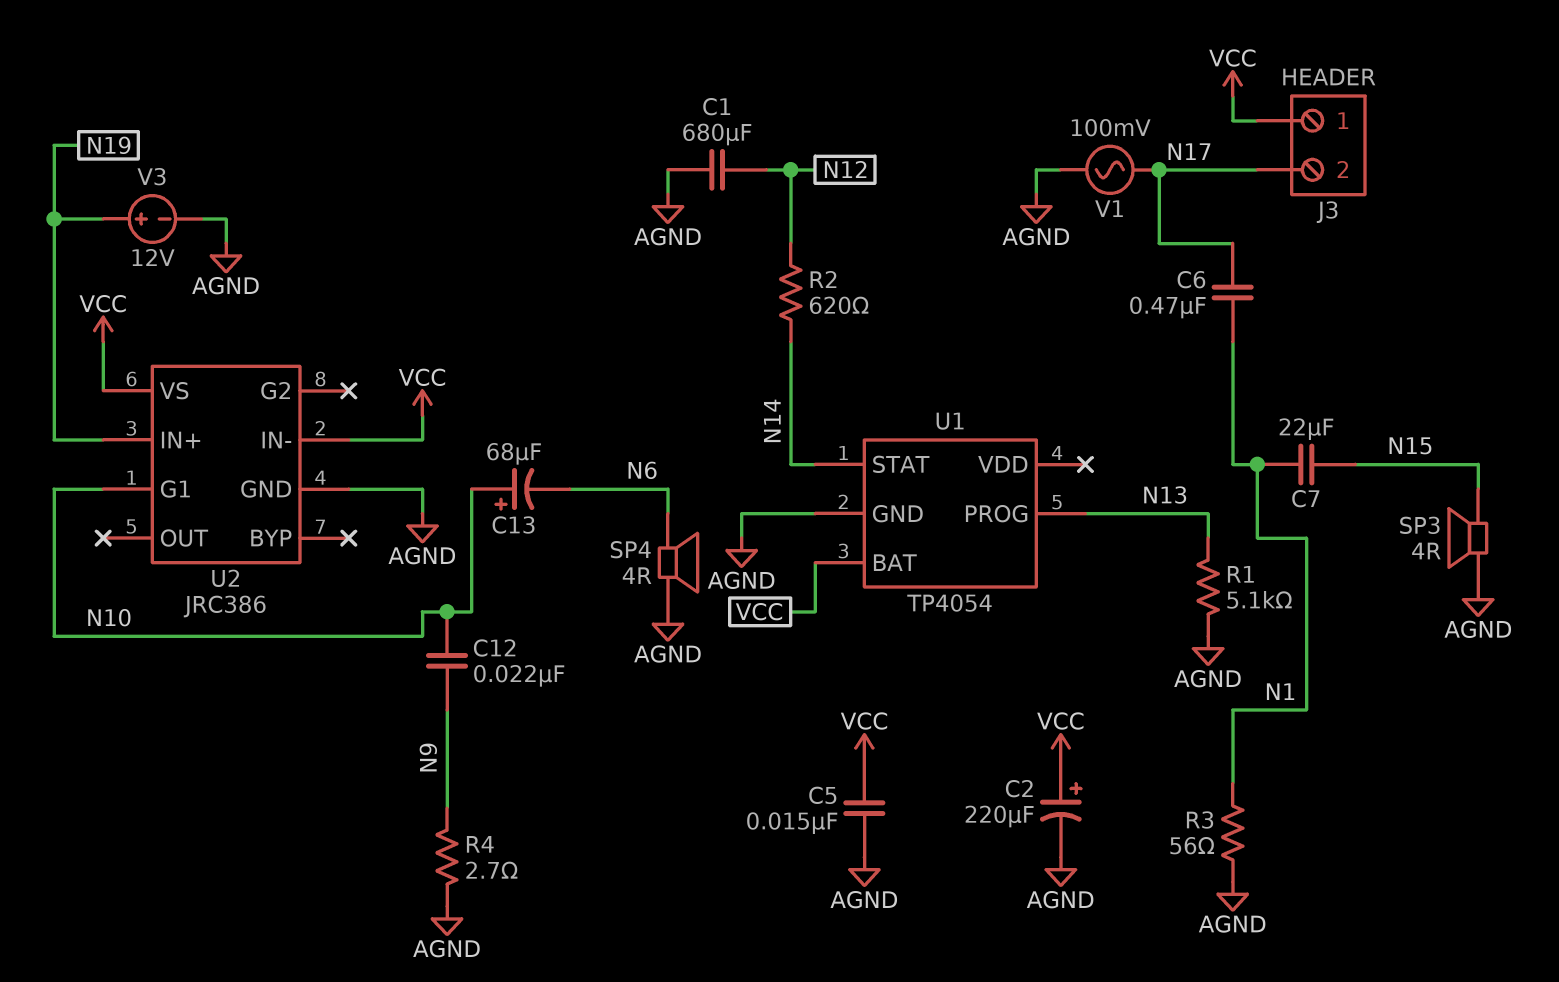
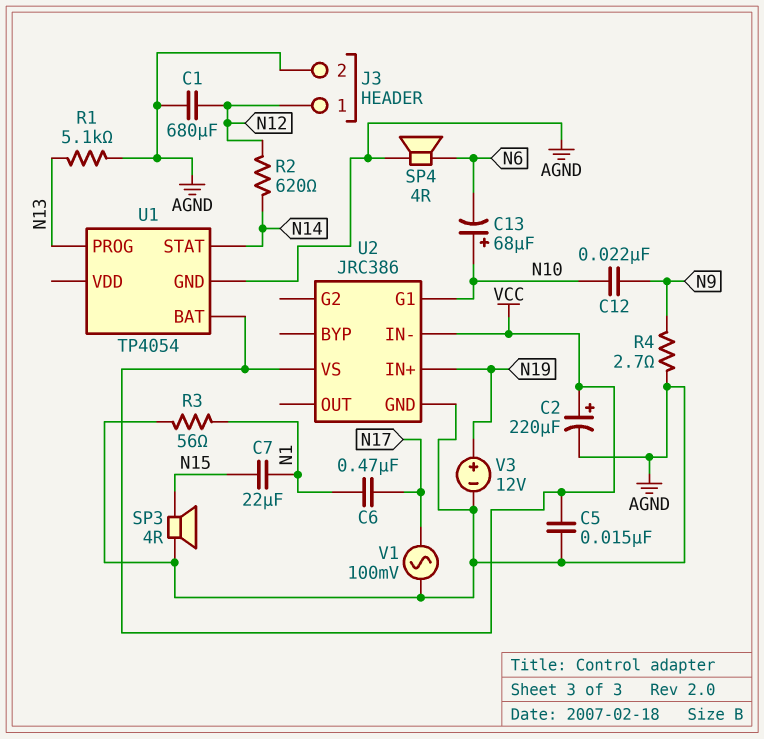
J3 pin 1: VCC -> N12
J3 pin 2: N17 -> AGND

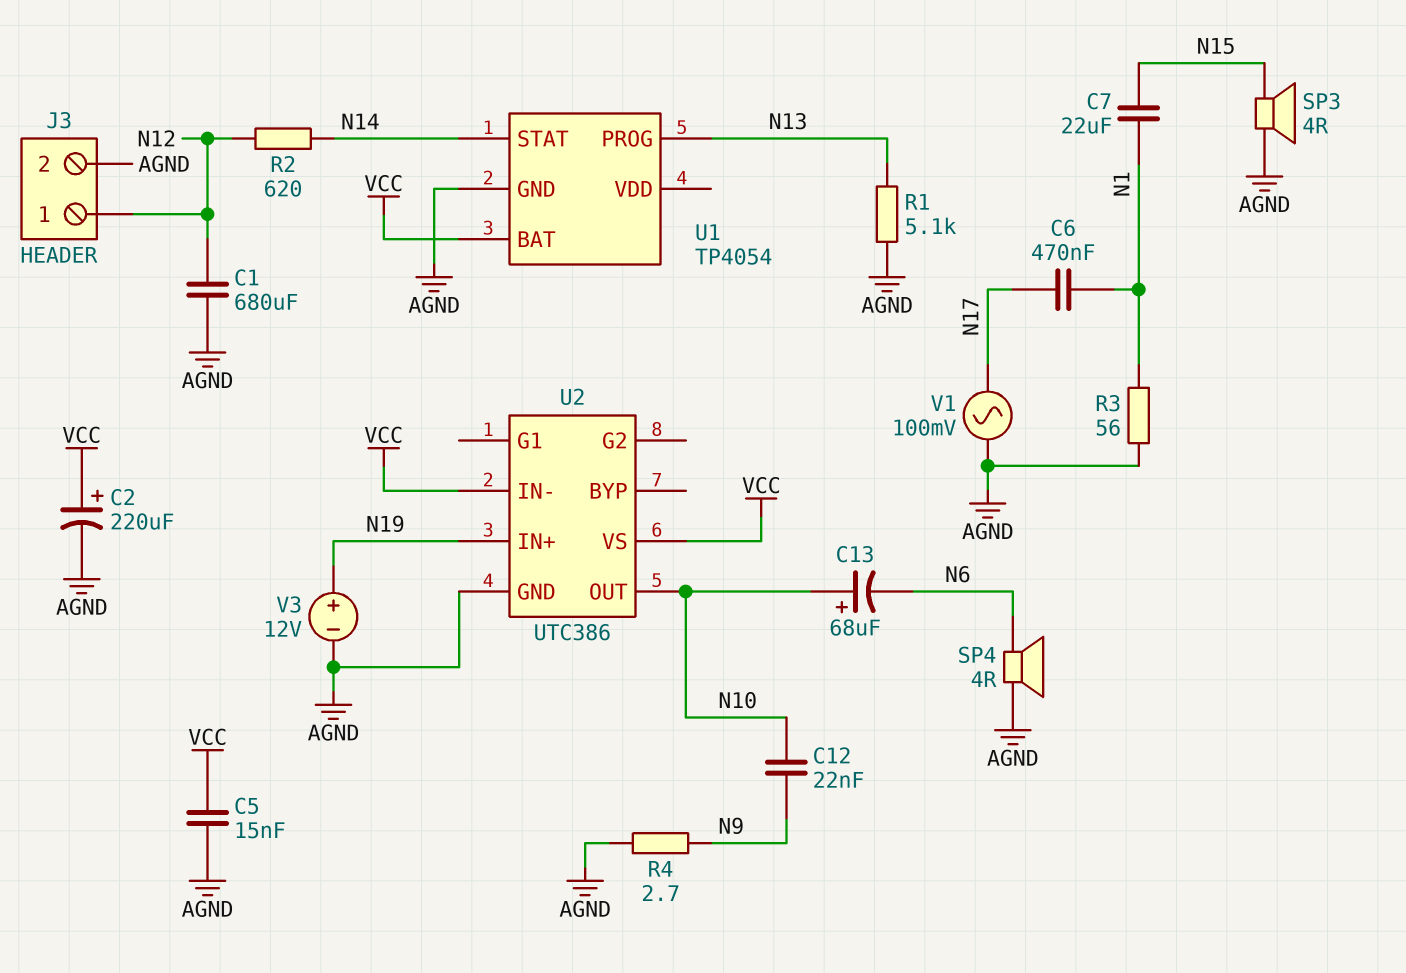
U2: JRC386 -> UTC386
U2 pin G1: N10 -> none
U2 pin OUT: none -> N10

